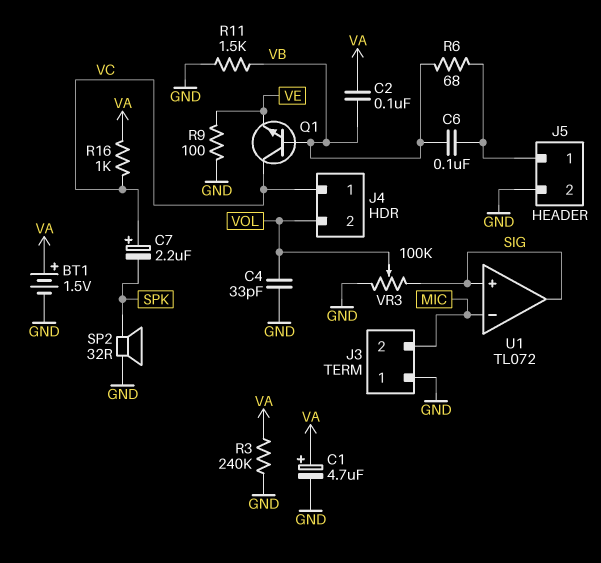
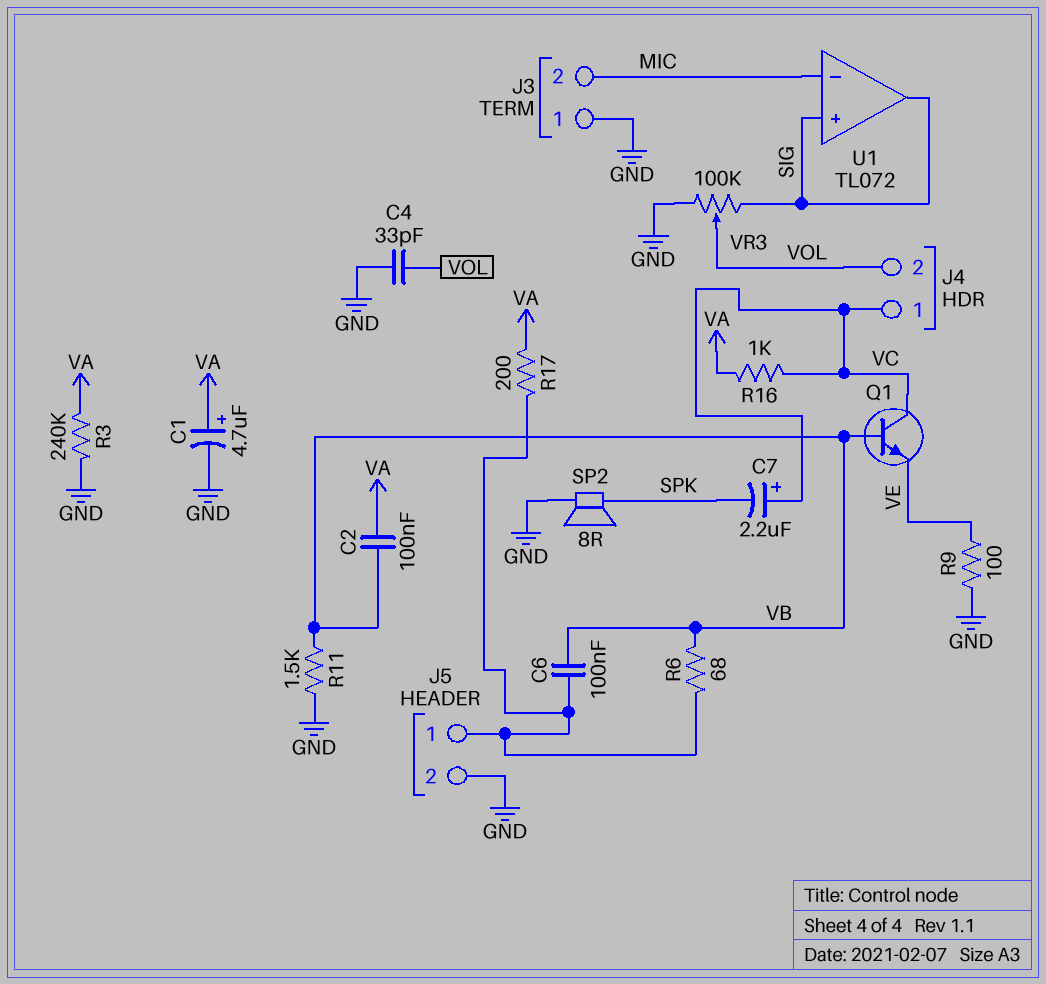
BT1: 1.5V (plus VA, minus GND) -> none
R17: none -> 200 (J5/1, VA)
SP2: speaker 32R (GND, SPK) -> speaker 8R (GND, SPK)

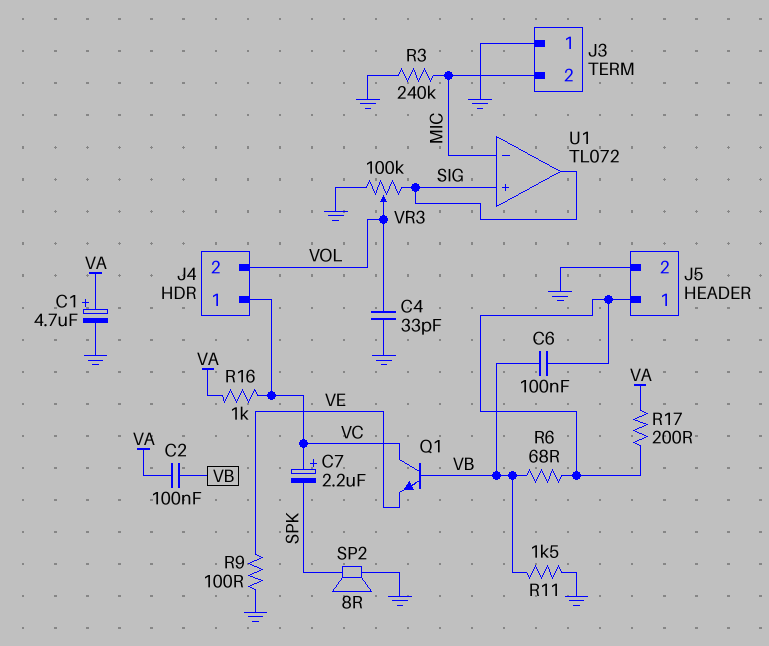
R3: 240k (GND, VA) -> 240k (GND, MIC)

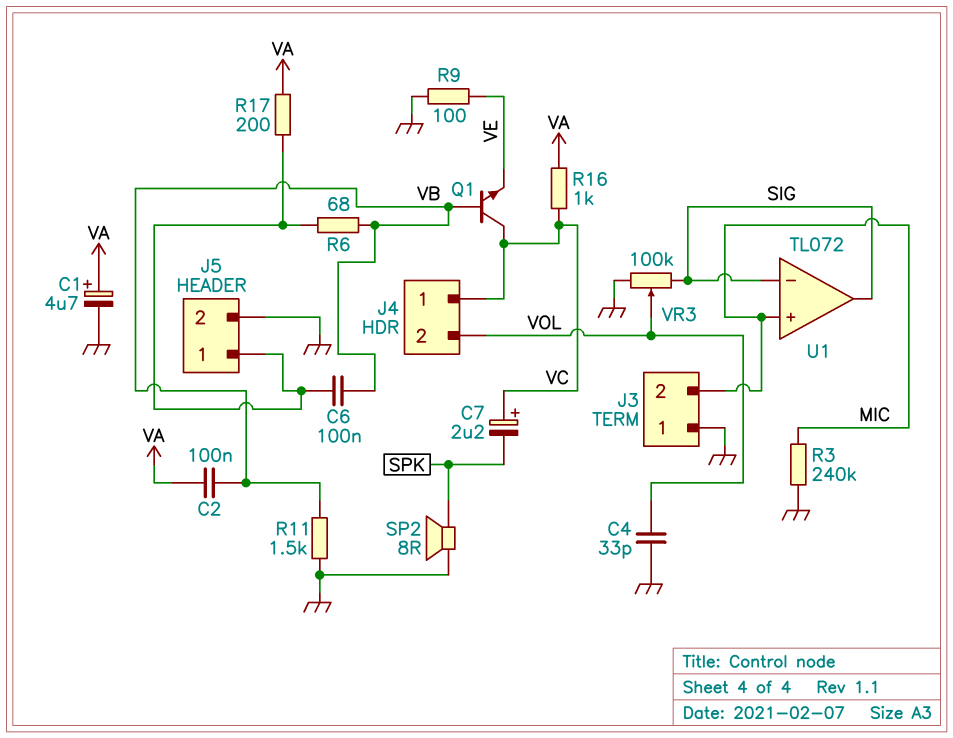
U1 pin in+: SIG -> MIC
U1 pin in-: MIC -> SIG

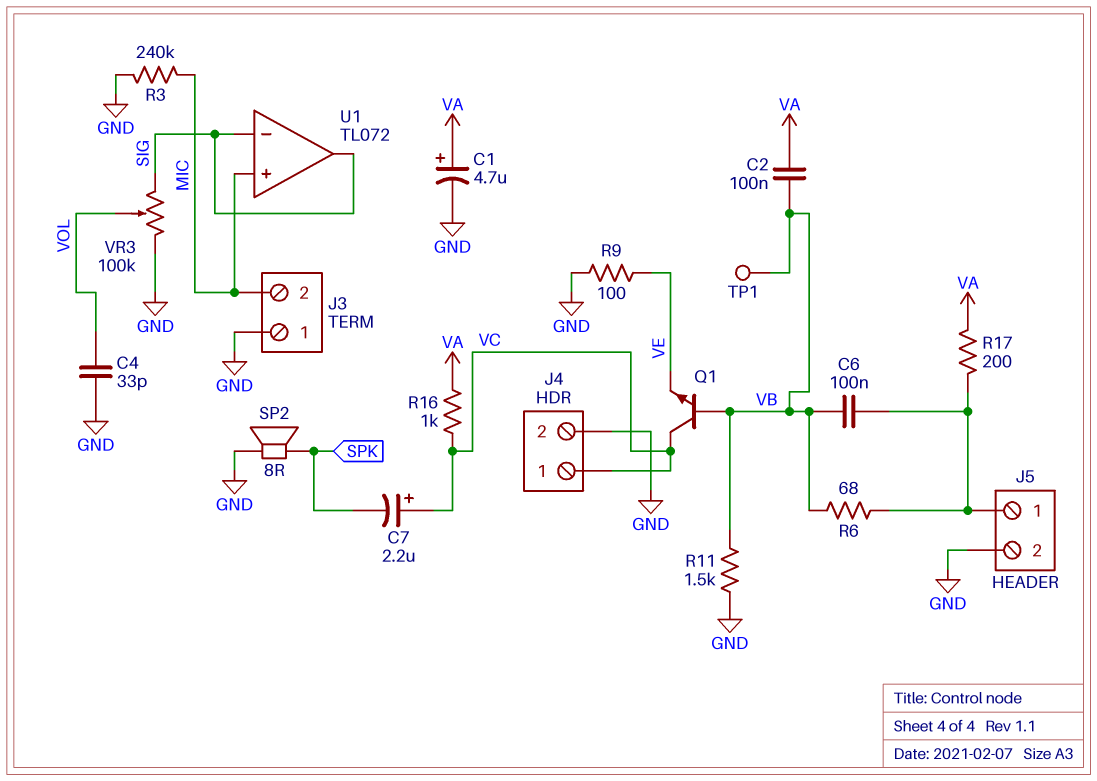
J4 pin 2: VOL -> GND
TP1: none -> test point (VB)

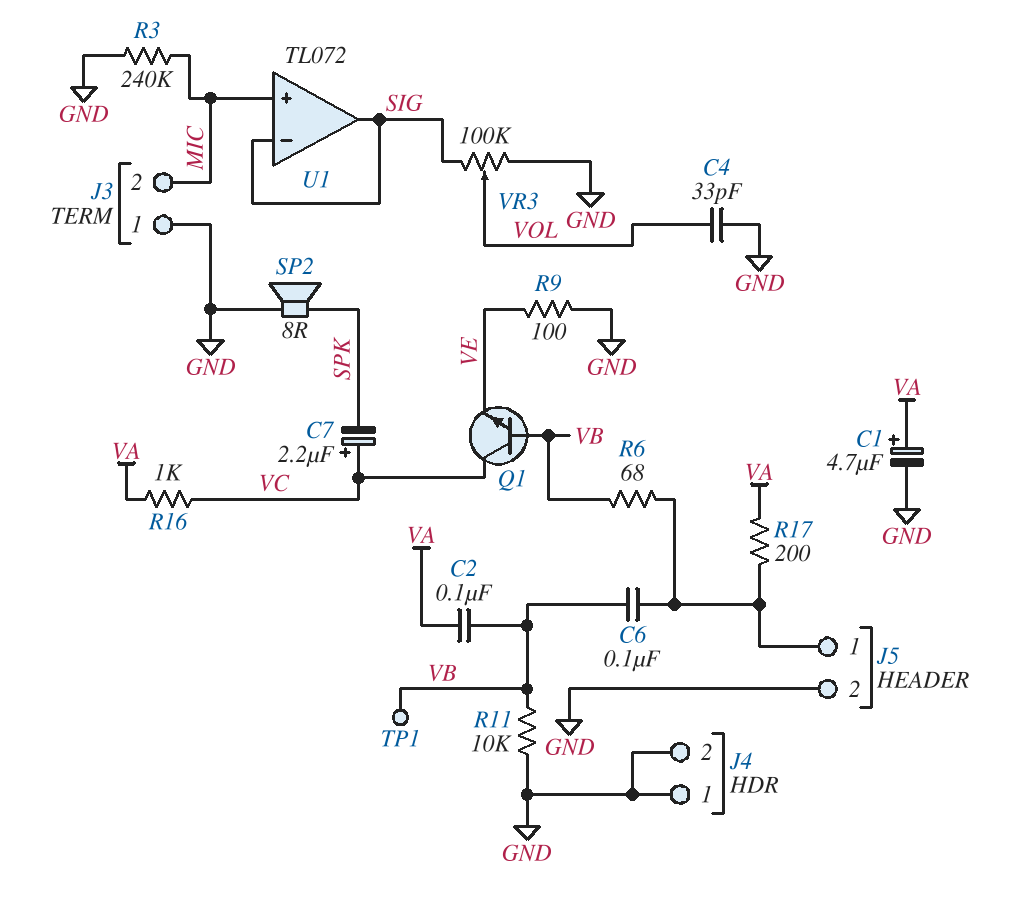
J4 pin 1: VC -> GND
R11: 1.5k (GND, VB) -> 10k (GND, VB)

